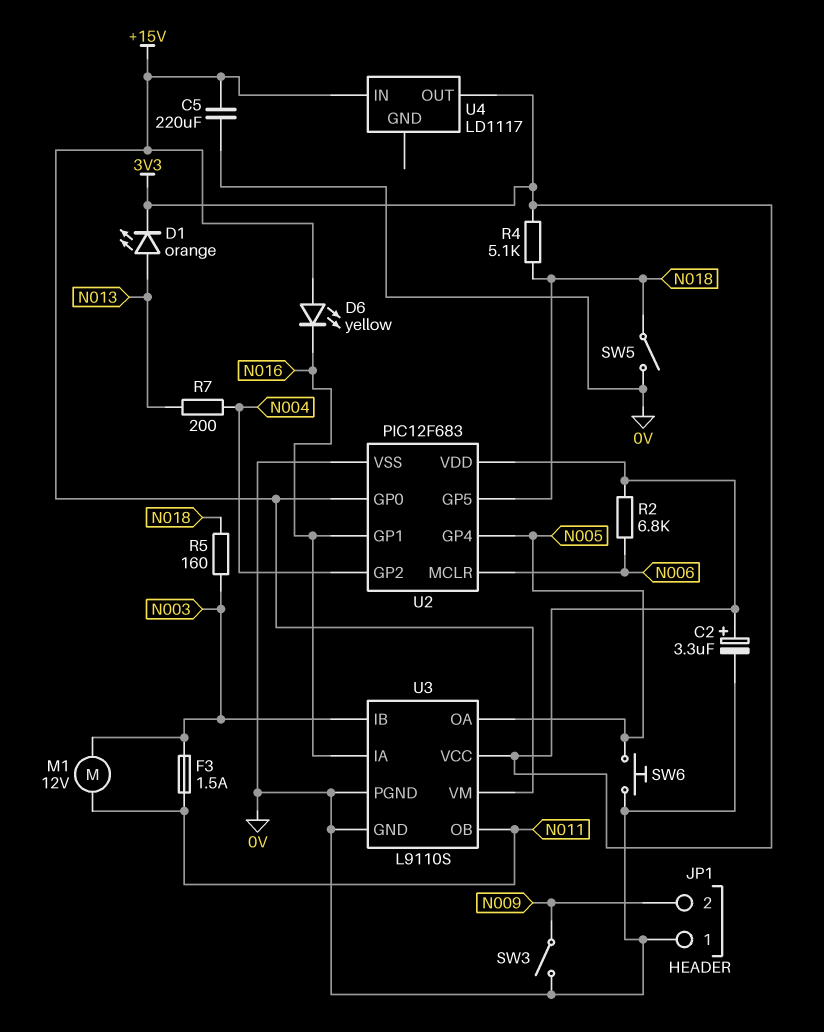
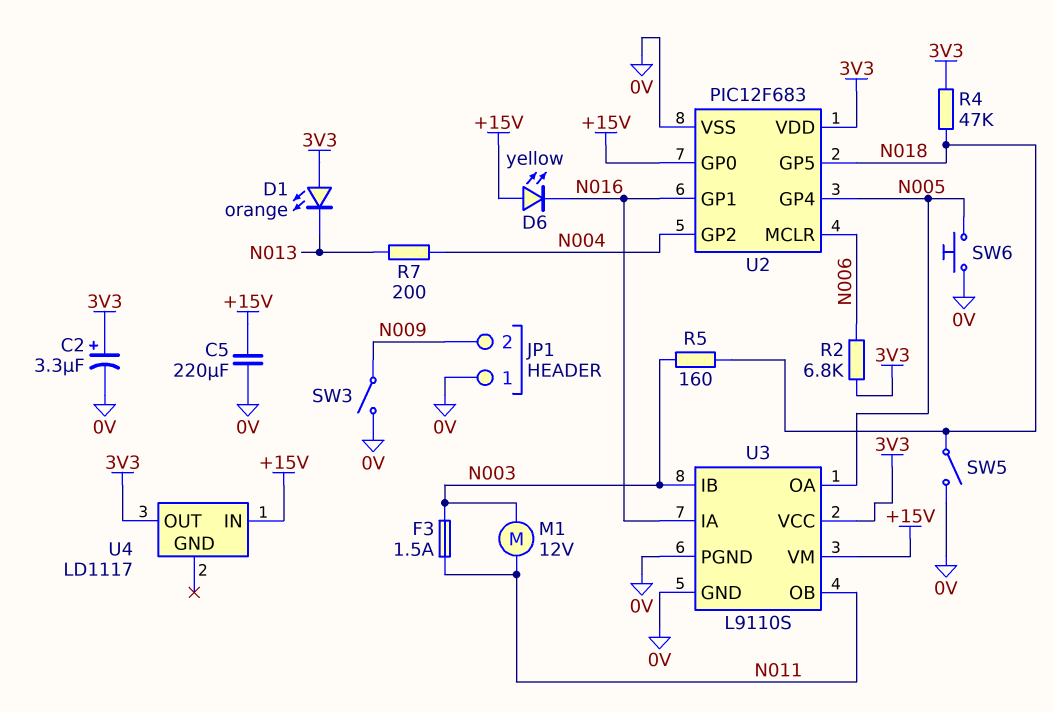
D1: LED orange (A N013, K 3V3) -> LED orange (A 3V3, K N013)
R4: 5.1k (3V3, N018) -> 47k (3V3, N018)

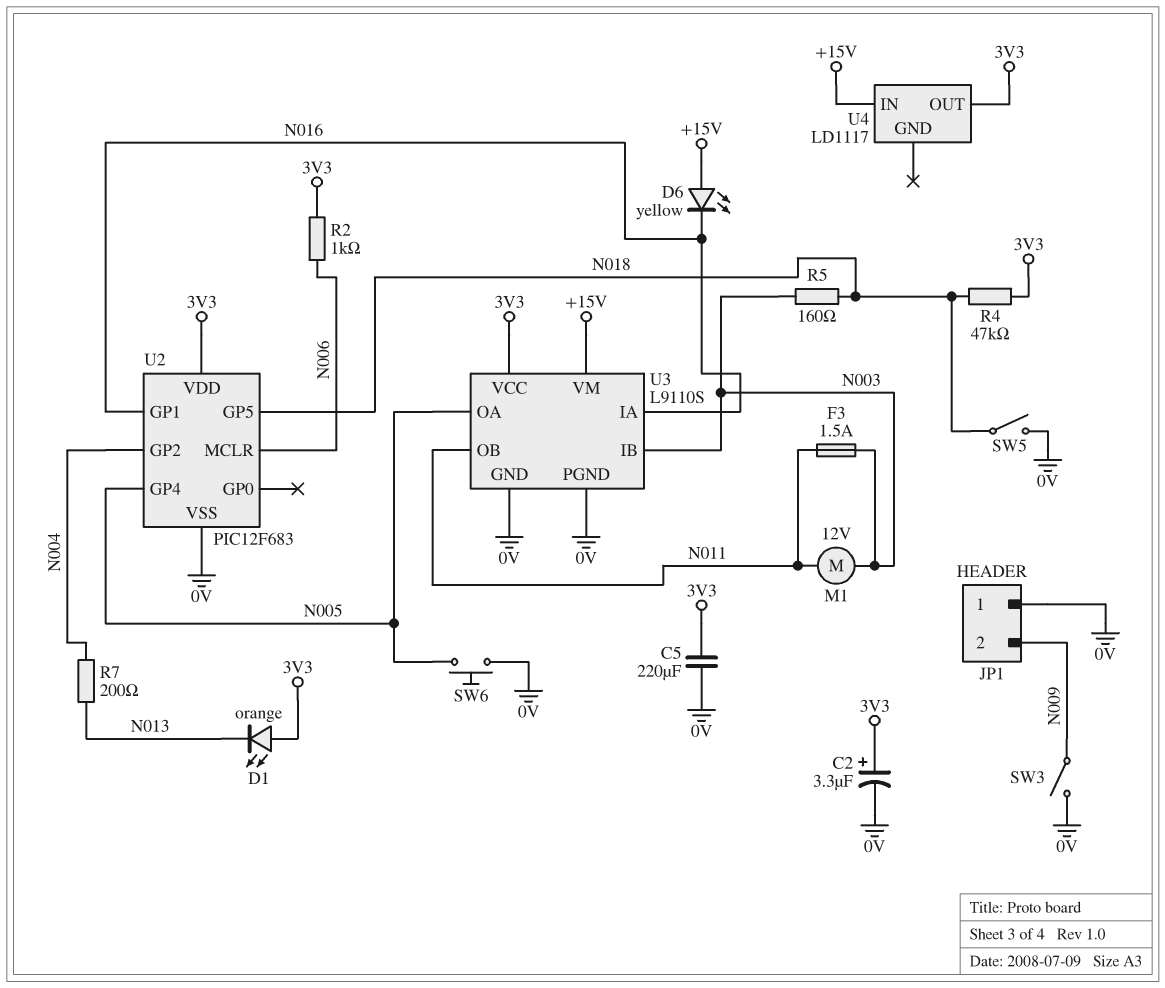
C5: 220uF (+15V, 0V) -> 220uF (0V, 3V3)
R2: 6.8k (3V3, N006) -> 1k (3V3, N006)
U2 pin GP0: +15V -> none

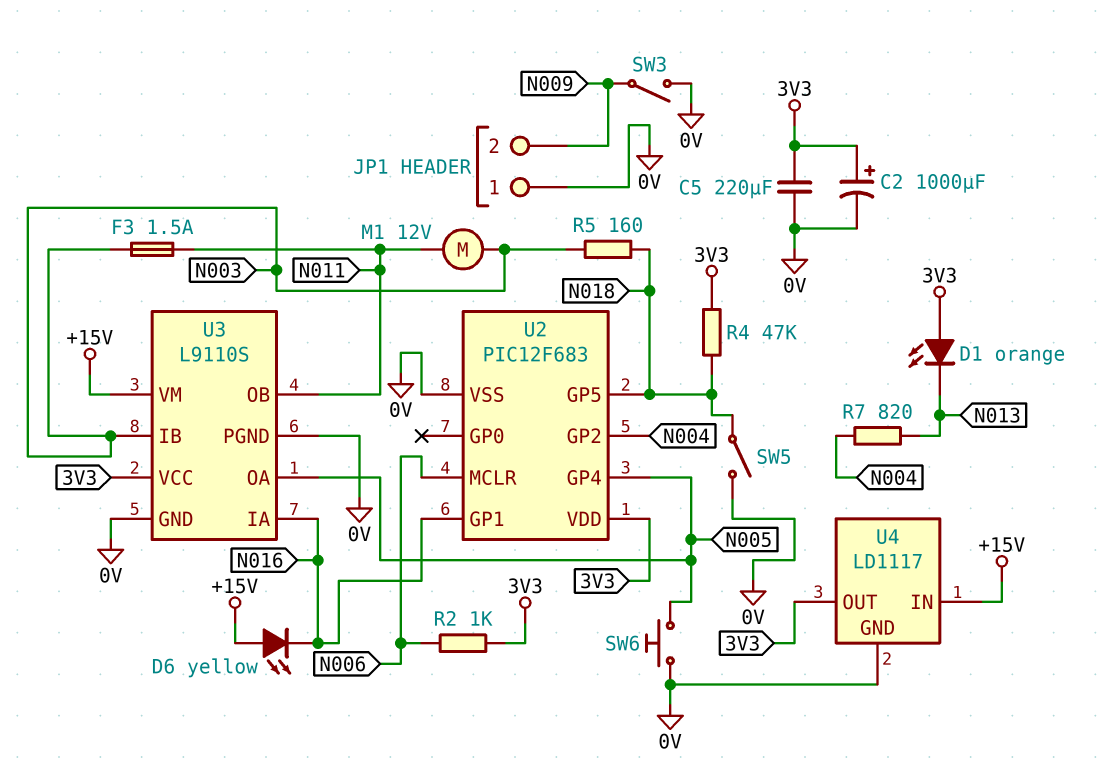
C2: 3.3uF (plus 3V3, minus 0V) -> 1000uF (plus 3V3, minus 0V)
R7: 200 (N004, N013) -> 820 (N004, N013)
U4 pin GND: none -> 0V

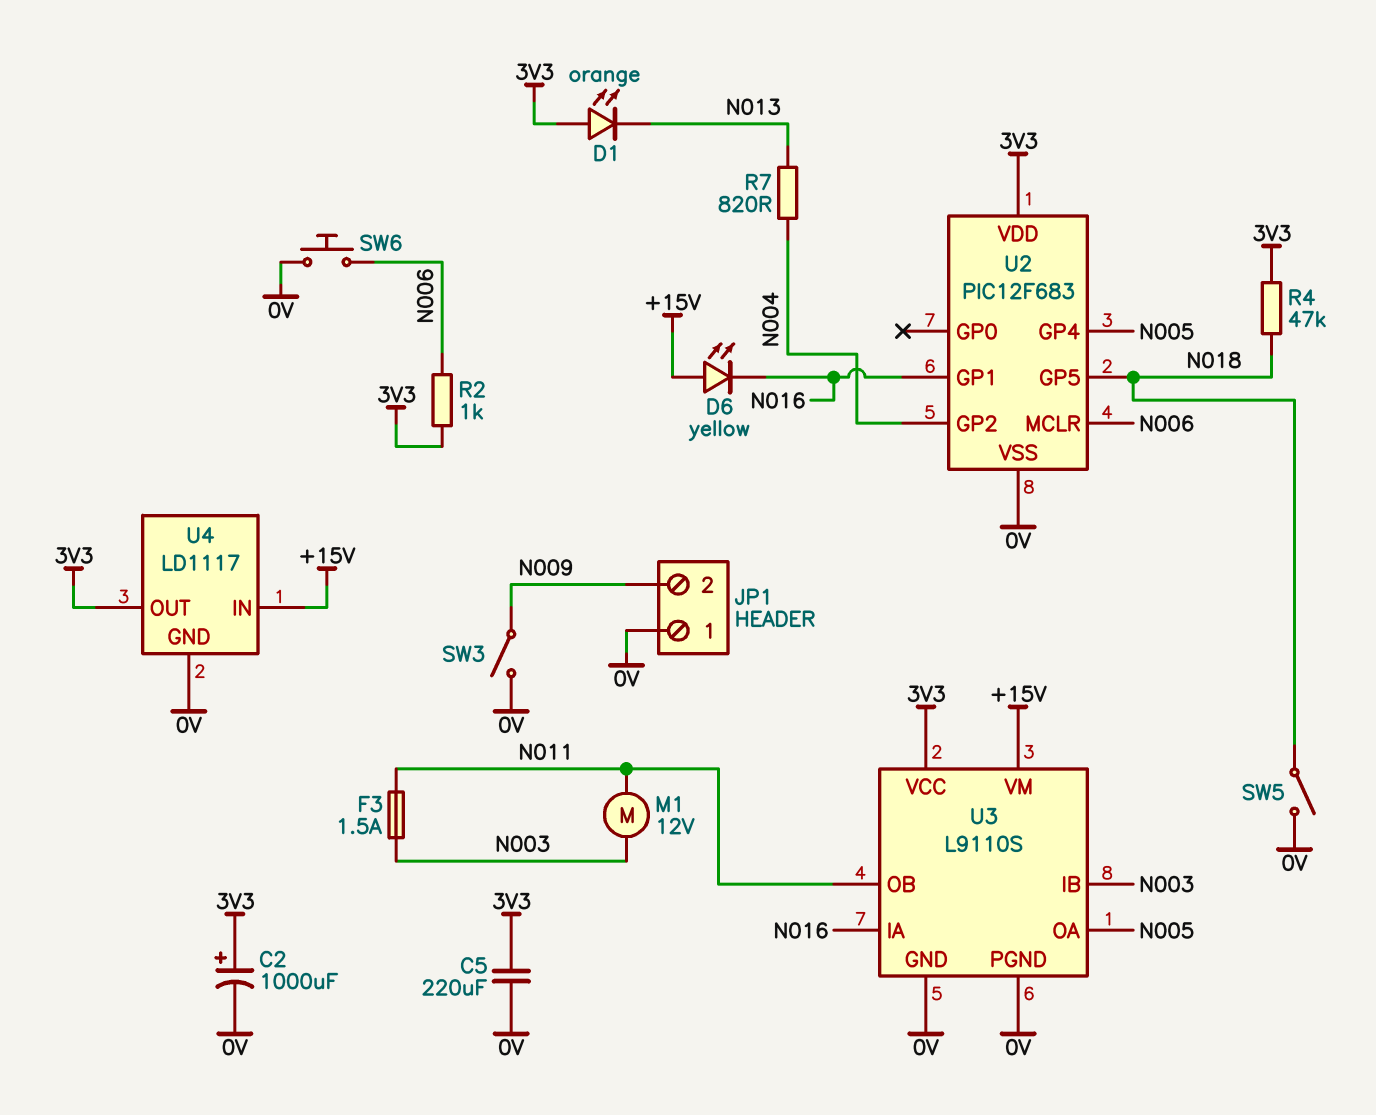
R5: 160 (N003, N018) -> none
SW6: button (0V, N005) -> button (0V, N006)

